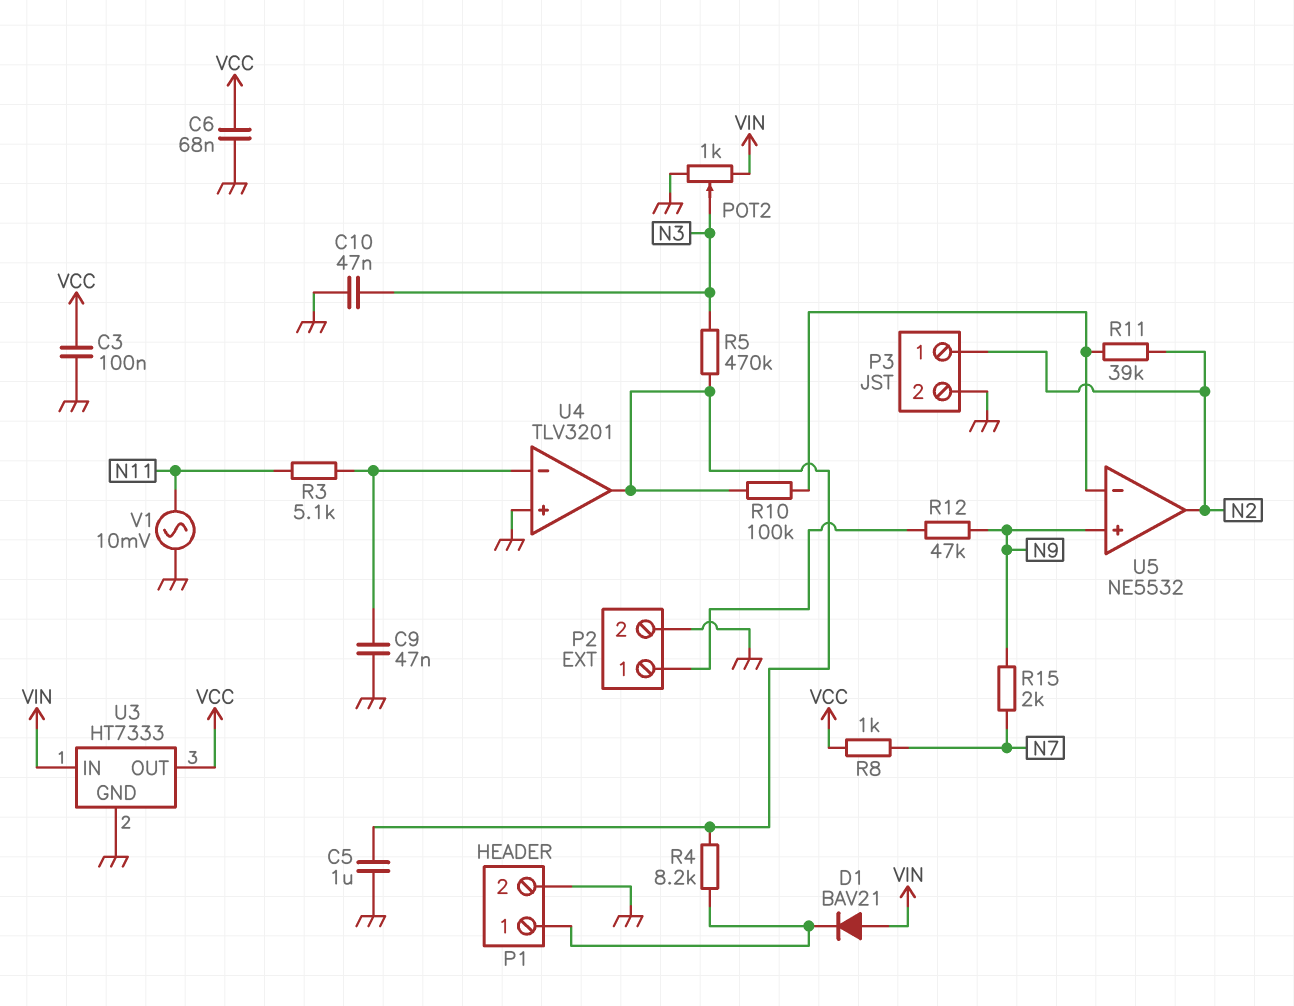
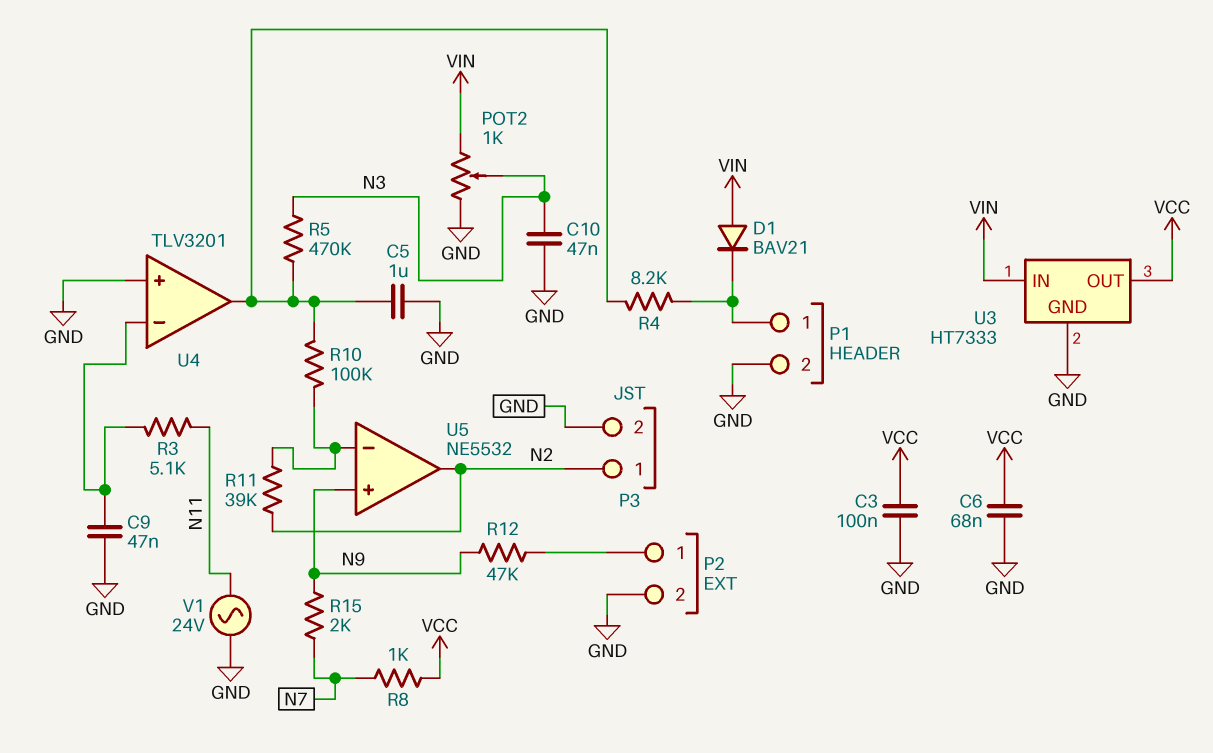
V1: AC 10mV (GND, N11) -> AC 24V (GND, N11)

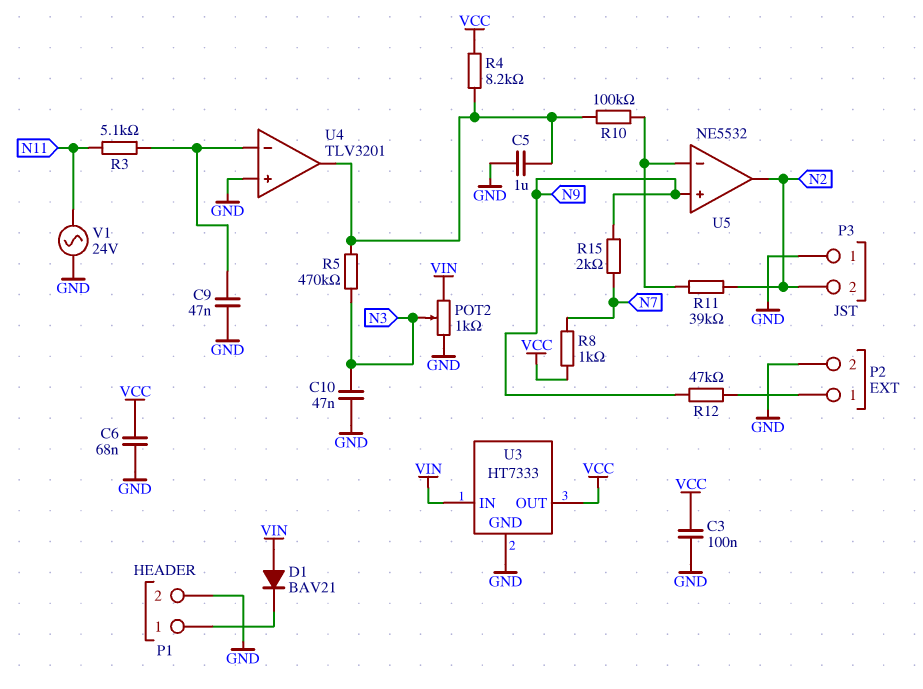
P3 pin 1: N2 -> GND
P3 pin 2: GND -> N2
R4: 8.2k (P1/1, U4/out) -> 8.2k (U4/out, VCC)

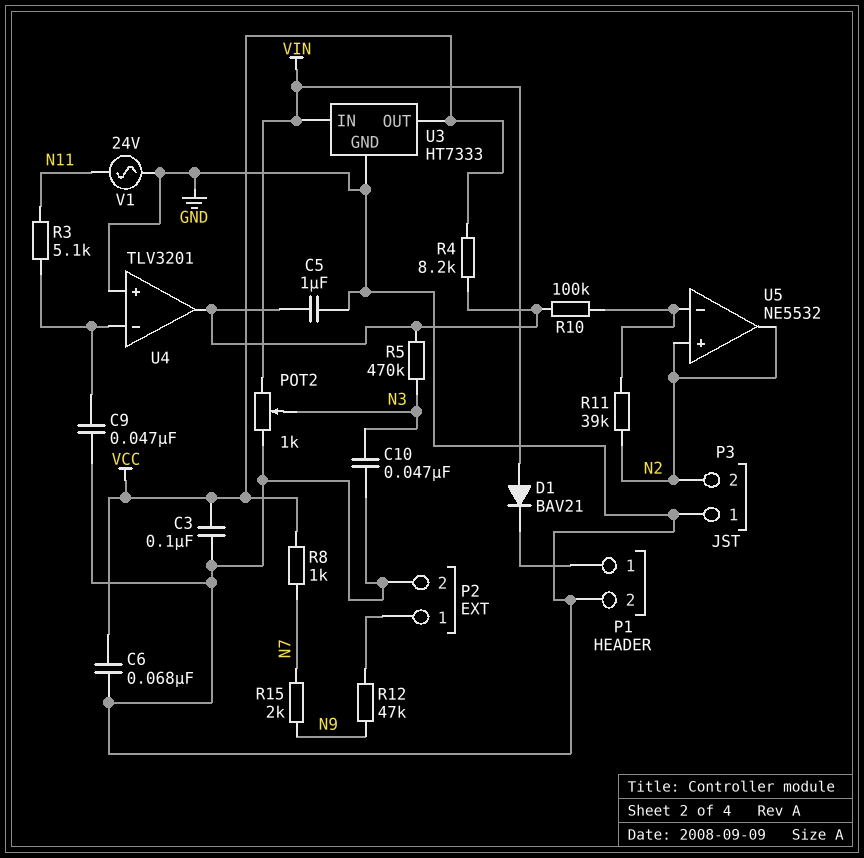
U5 pin in+: N9 -> N2

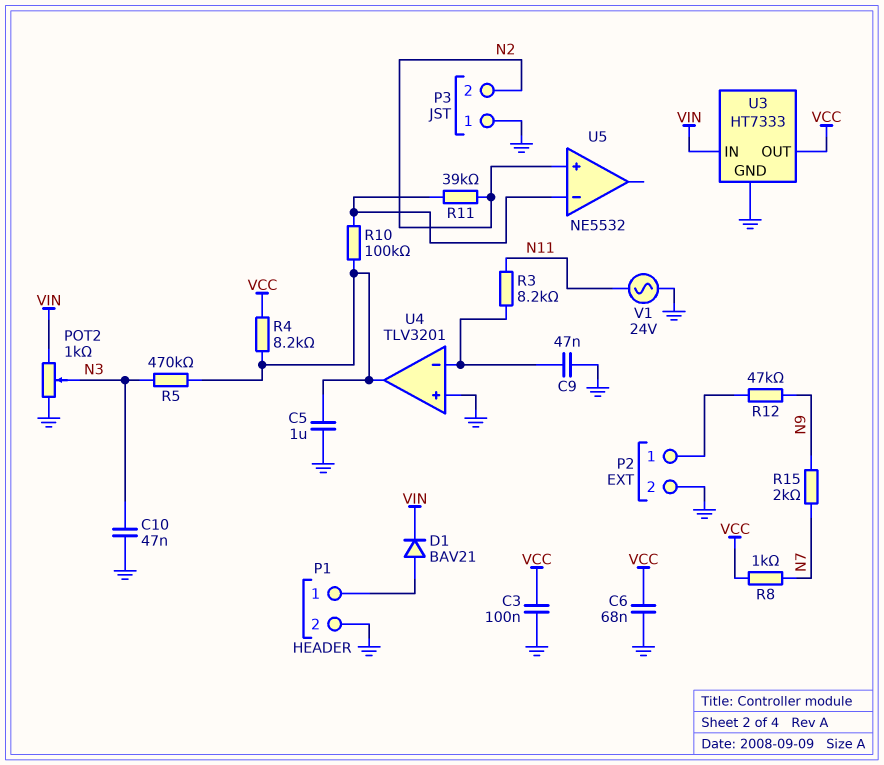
D1: diode BAV21 (A VIN, K P1/1) -> diode BAV21 (A P1/1, K VIN)
R3: 5.1k (N11, U4/in-) -> 8.2k (N11, U4/in-)
U5 pin out: N2 -> none

